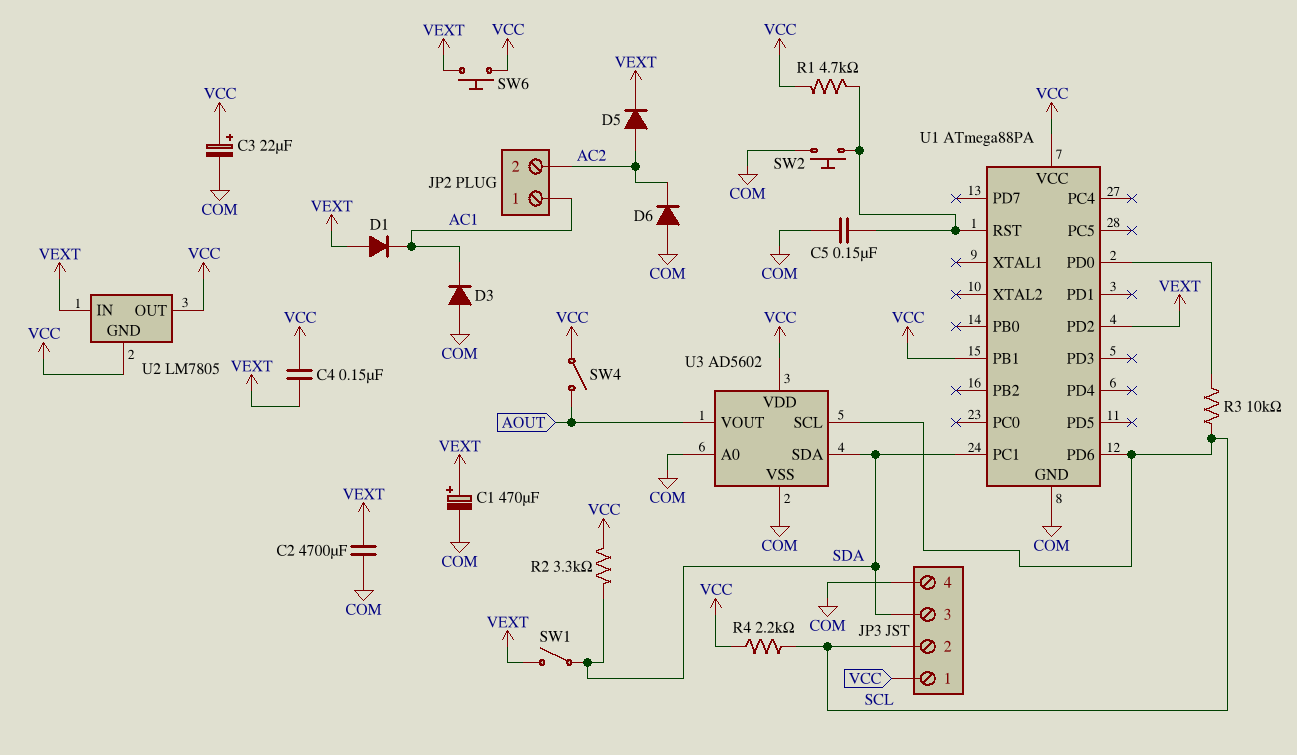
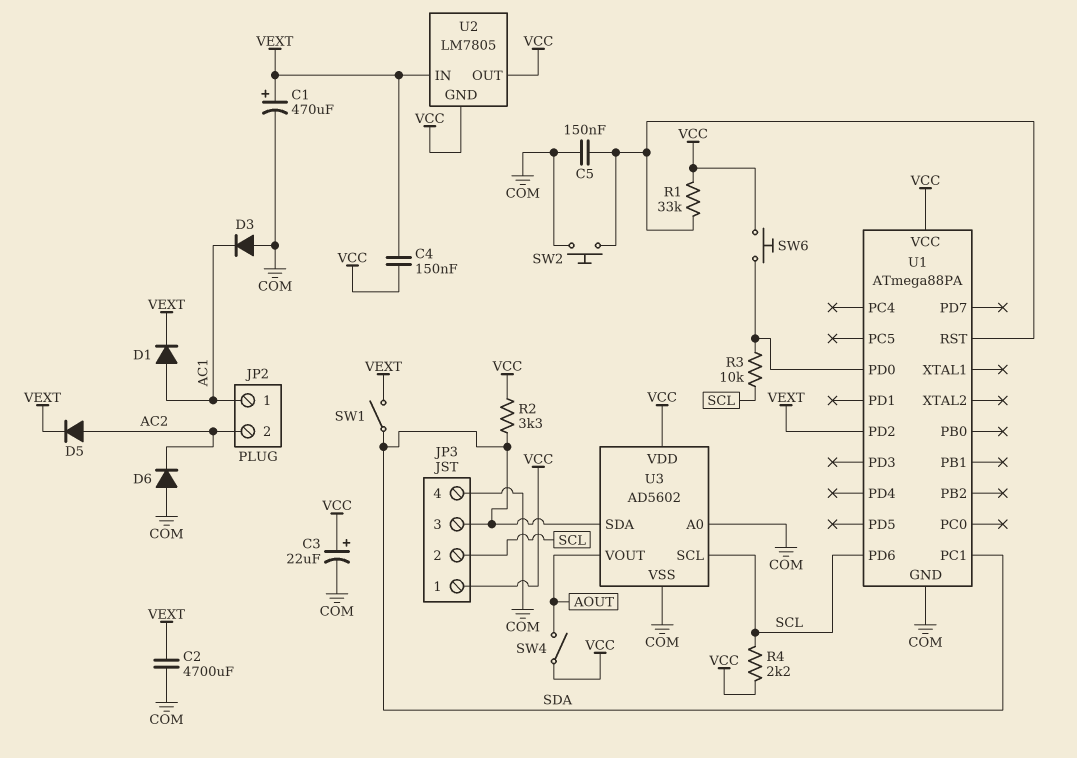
D1: diode (A VEXT, K AC1) -> diode (A AC1, K VEXT)
R1: 4.7k (U1/RST, VCC) -> 33k (U1/RST, VCC)
SW6: button (VCC, VEXT) -> button (U1/PD0, VCC)
U1 pin PB1: VCC -> none

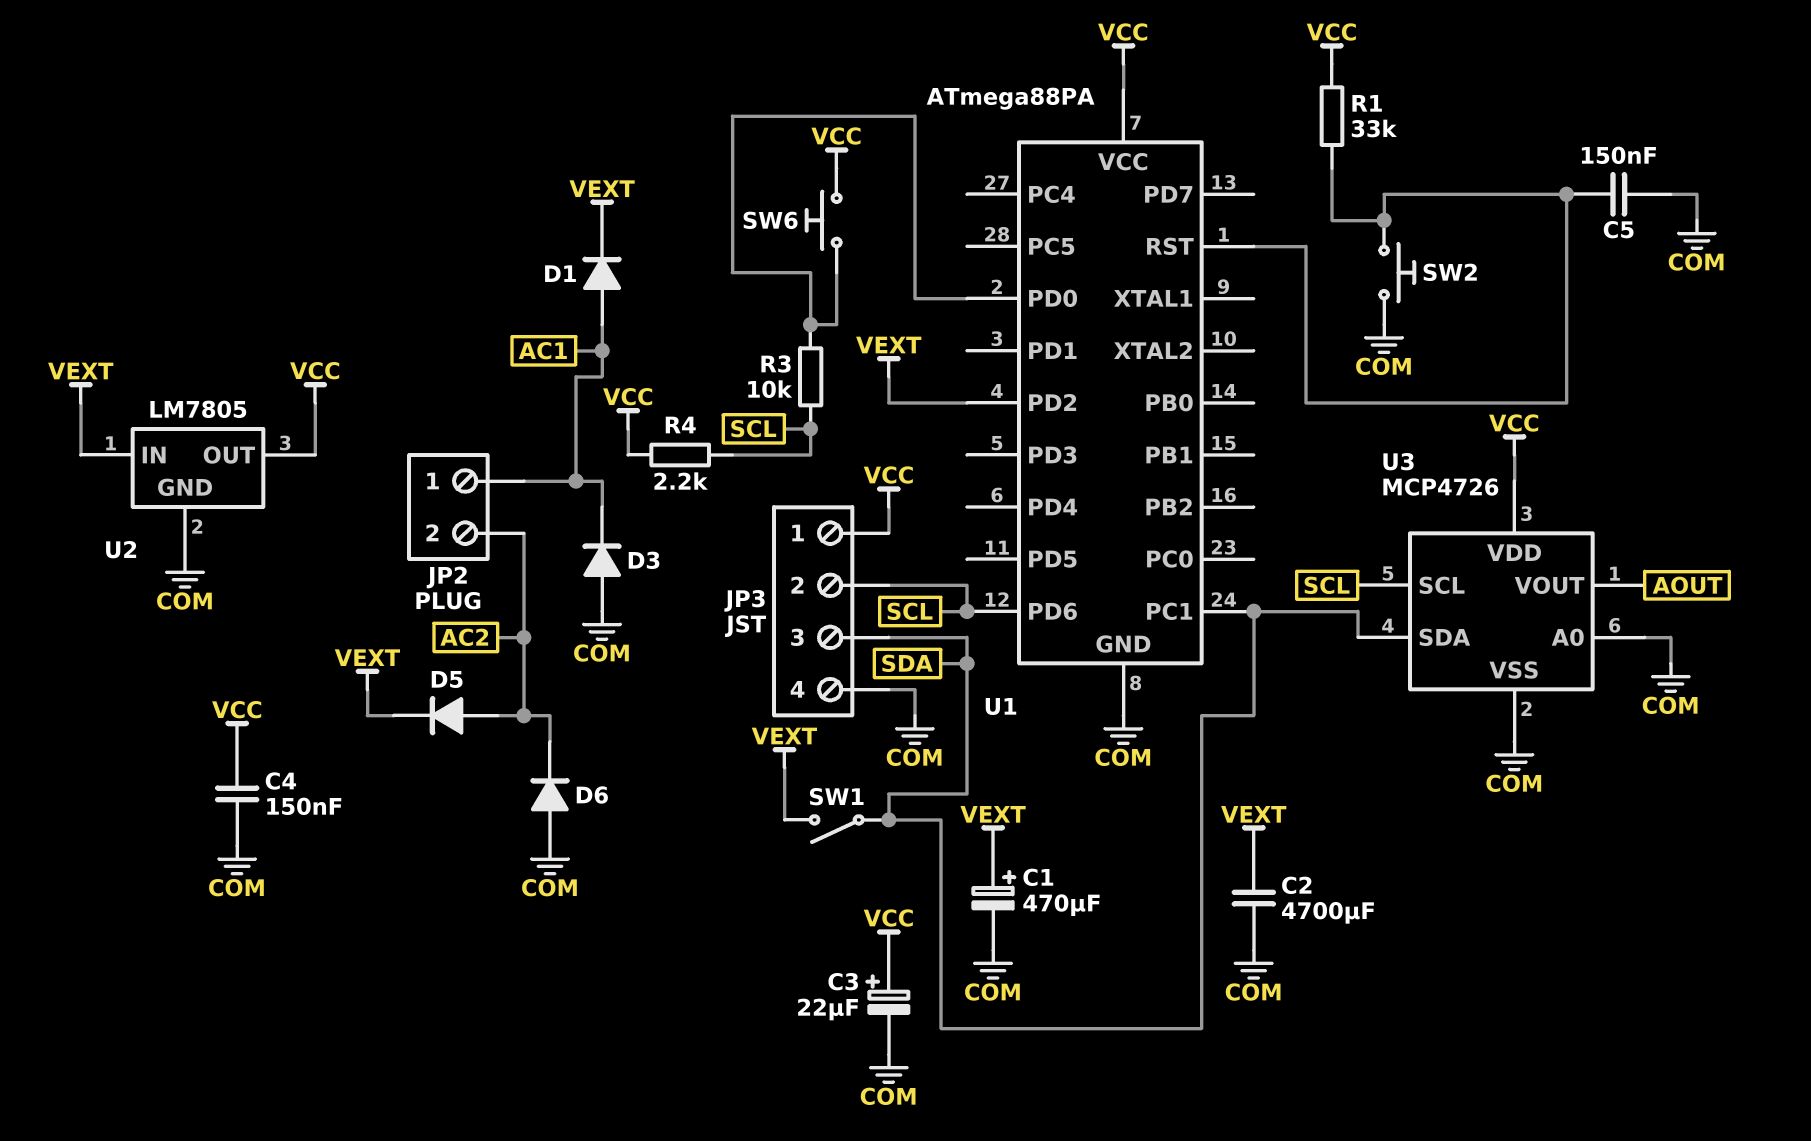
C4: 150nF (VCC, VEXT) -> 150nF (COM, VCC)
R2: 3.3k (SDA, VCC) -> none
SW4: switch (AOUT, VCC) -> none
U2 pin GND: VCC -> COM
U3: AD5602 -> MCP4726

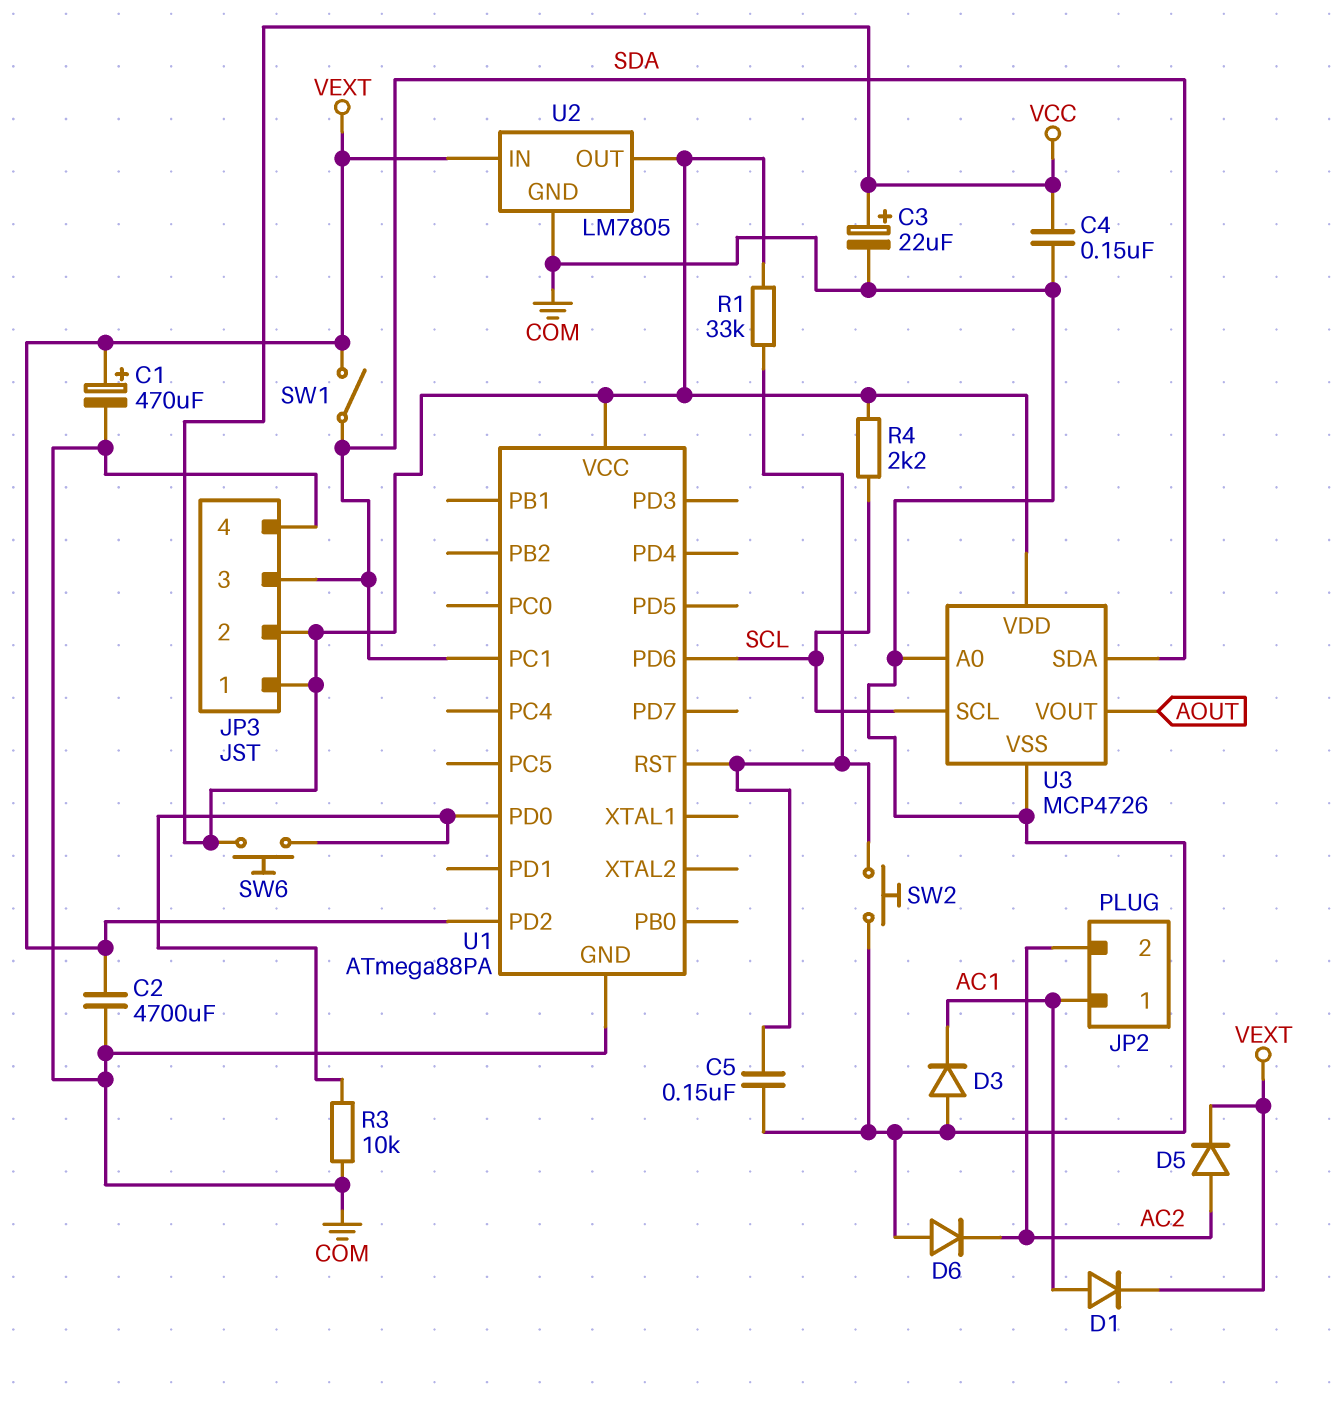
JP3 pin 2: SCL -> VCC
R3: 10k (SCL, U1/PD0) -> 10k (COM, U1/PD0)

